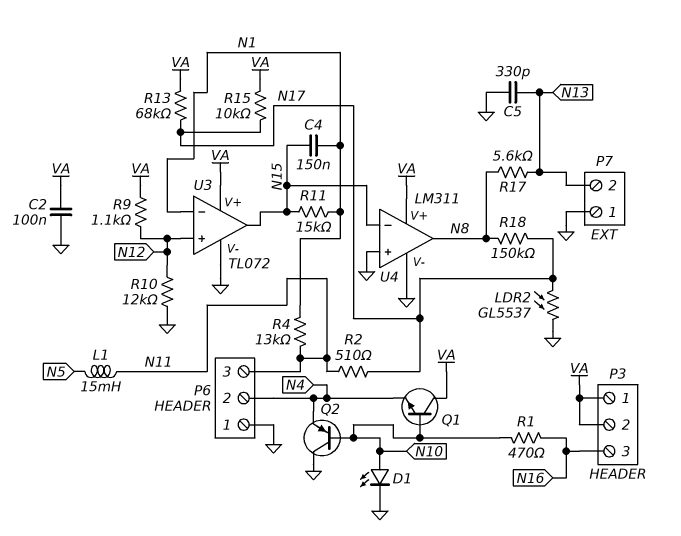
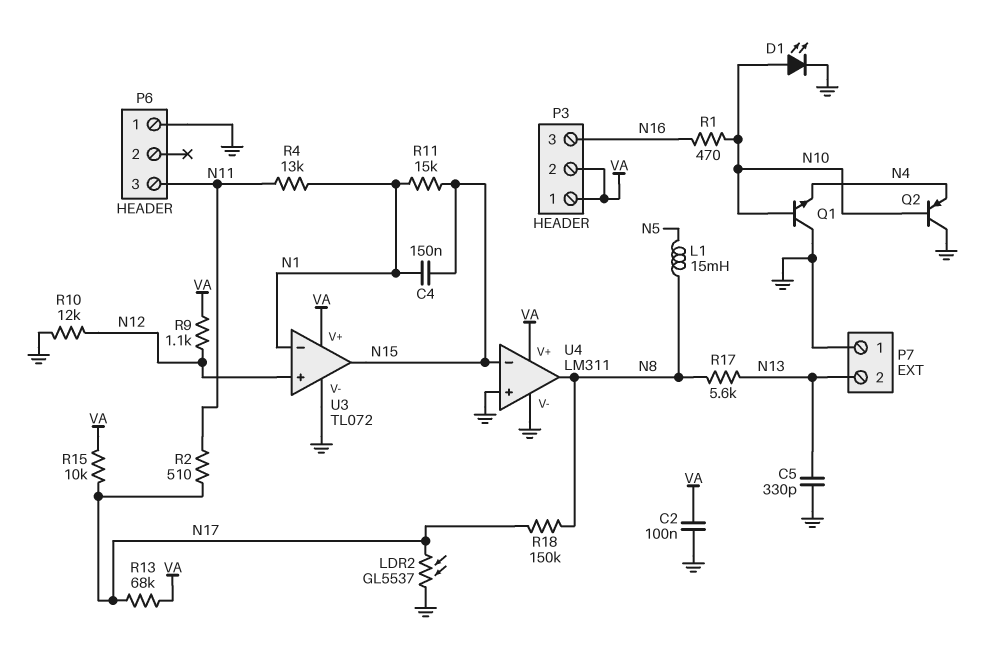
L1: 15mH (N5, N11) -> 15mH (N5, N8)
P6 pin 2: N4 -> none
Q1: NPN (B N10, C VA, E N4) -> NPN (B N10, C GND, E N4)

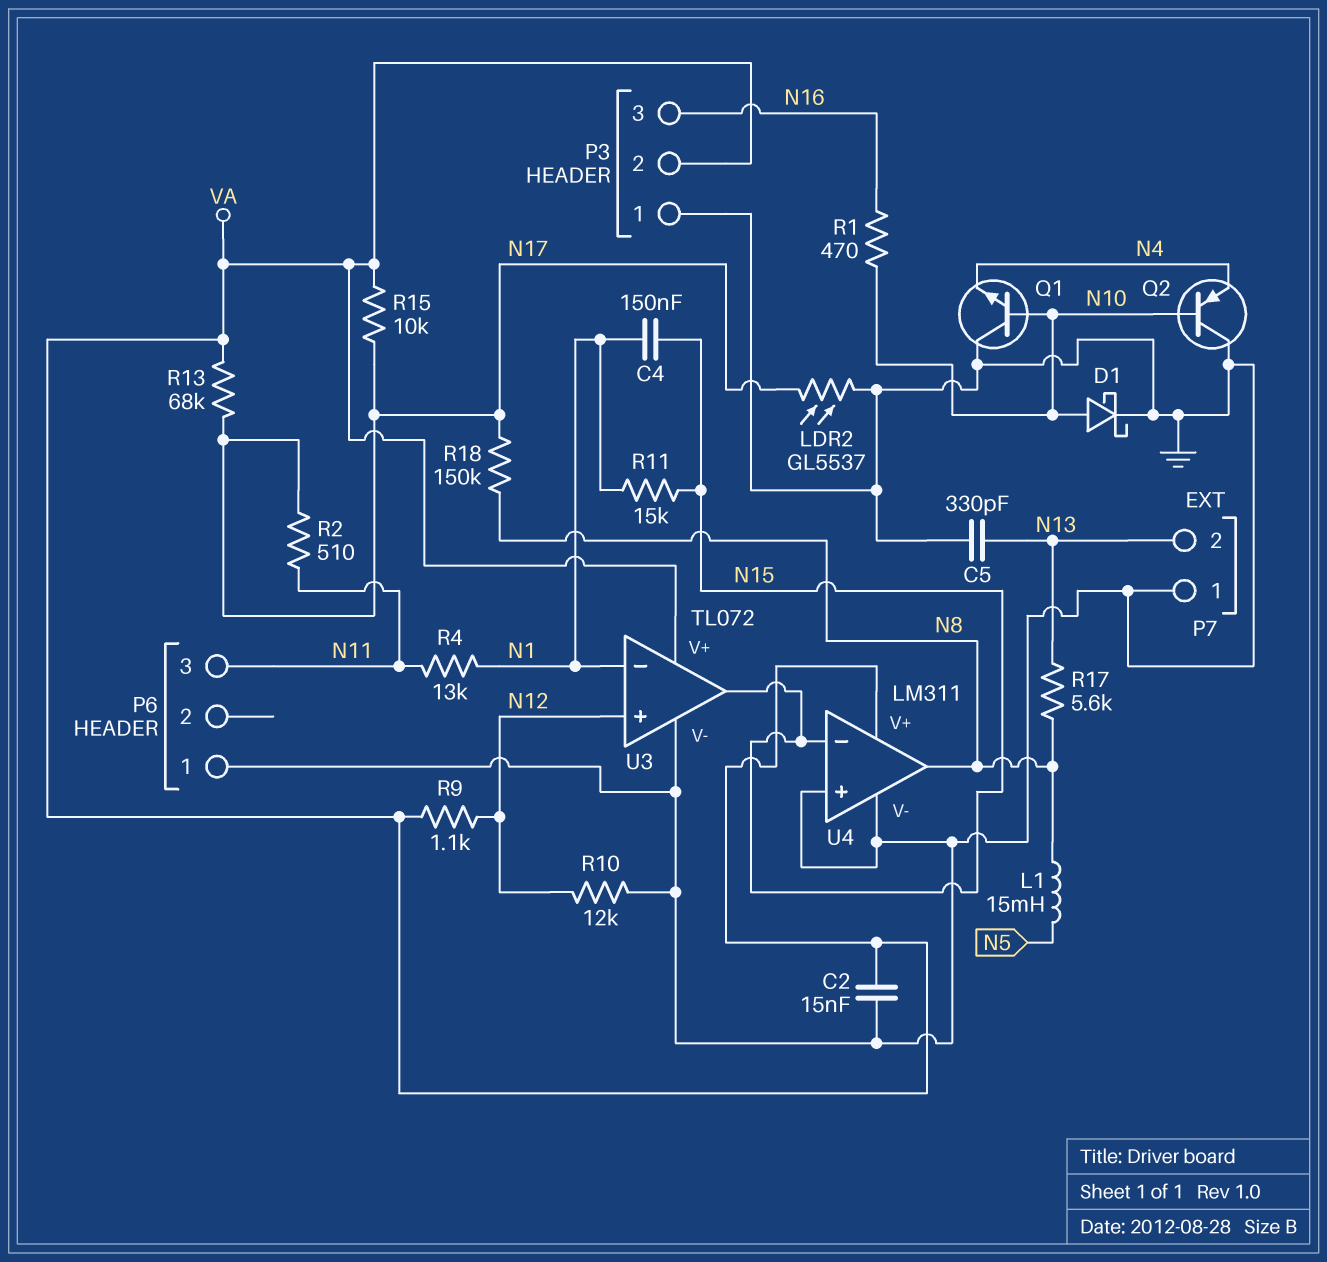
C2: 100nF (GND, VA) -> 15nF (GND, VA)
D1: LED (A N10, K GND) -> schottky (A N10, K GND)
P3 pin 1: VA -> GND

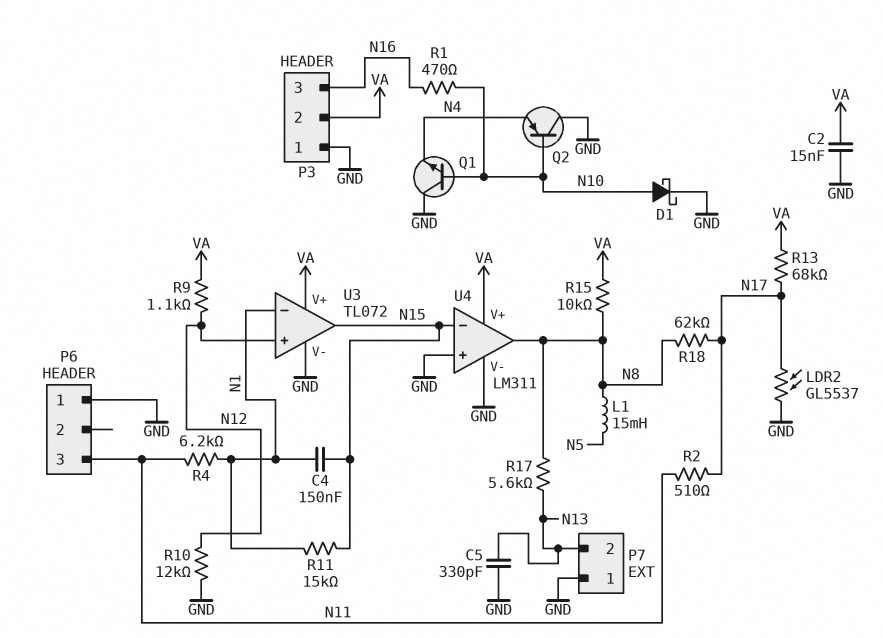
R4: 13k (N1, N11) -> 6.2k (N1, N11)
R15: 10k (N17, VA) -> 10k (N8, VA)
R18: 150k (N8, N17) -> 62k (N8, N17)

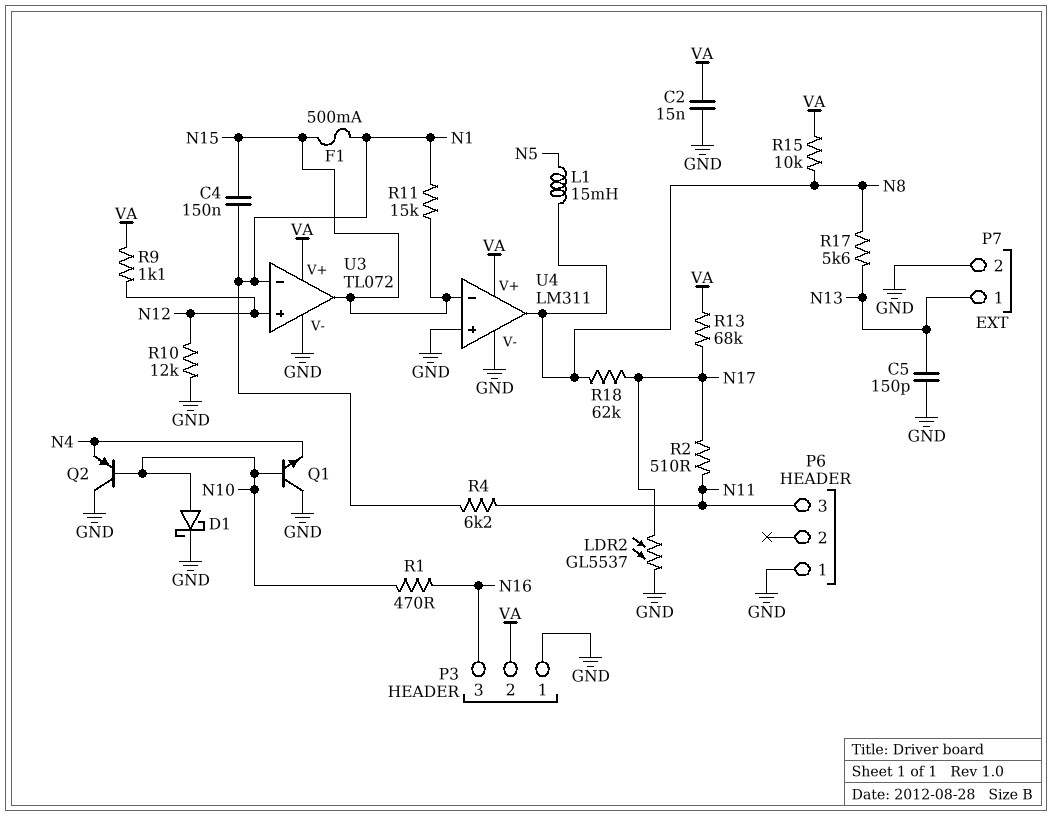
C5: 330pF (GND, N13) -> 150pF (GND, N13)
F1: none -> 500mA (N1, N15)
P7 pin 1: GND -> N13
P7 pin 2: N13 -> GND

